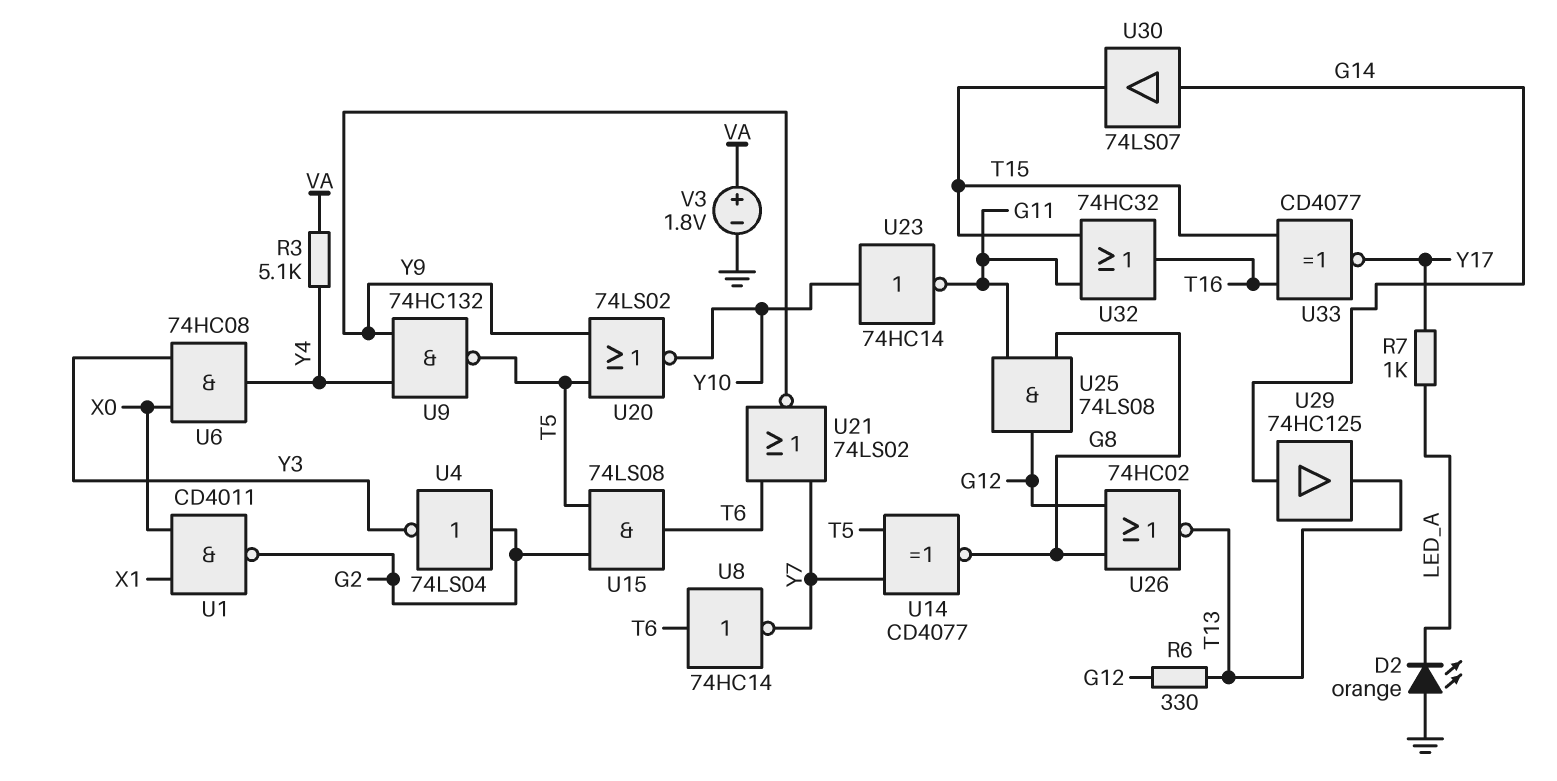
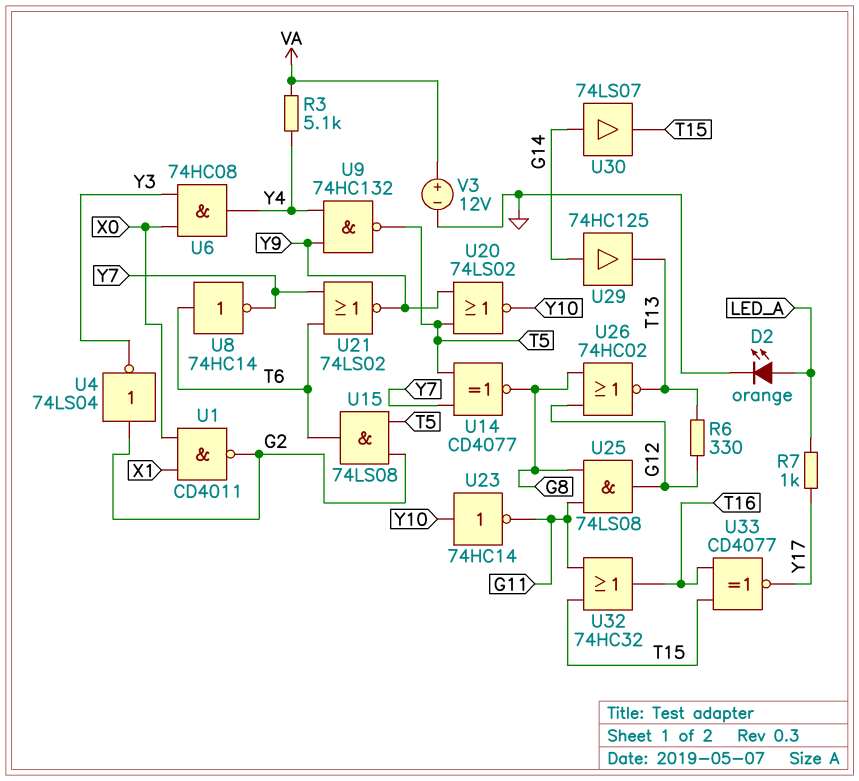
D2: LED orange (A GND, K LED_A) -> LED orange (A LED_A, K GND)
V3: 1.8V (plus VA, minus GND) -> 12V (plus VA, minus GND)

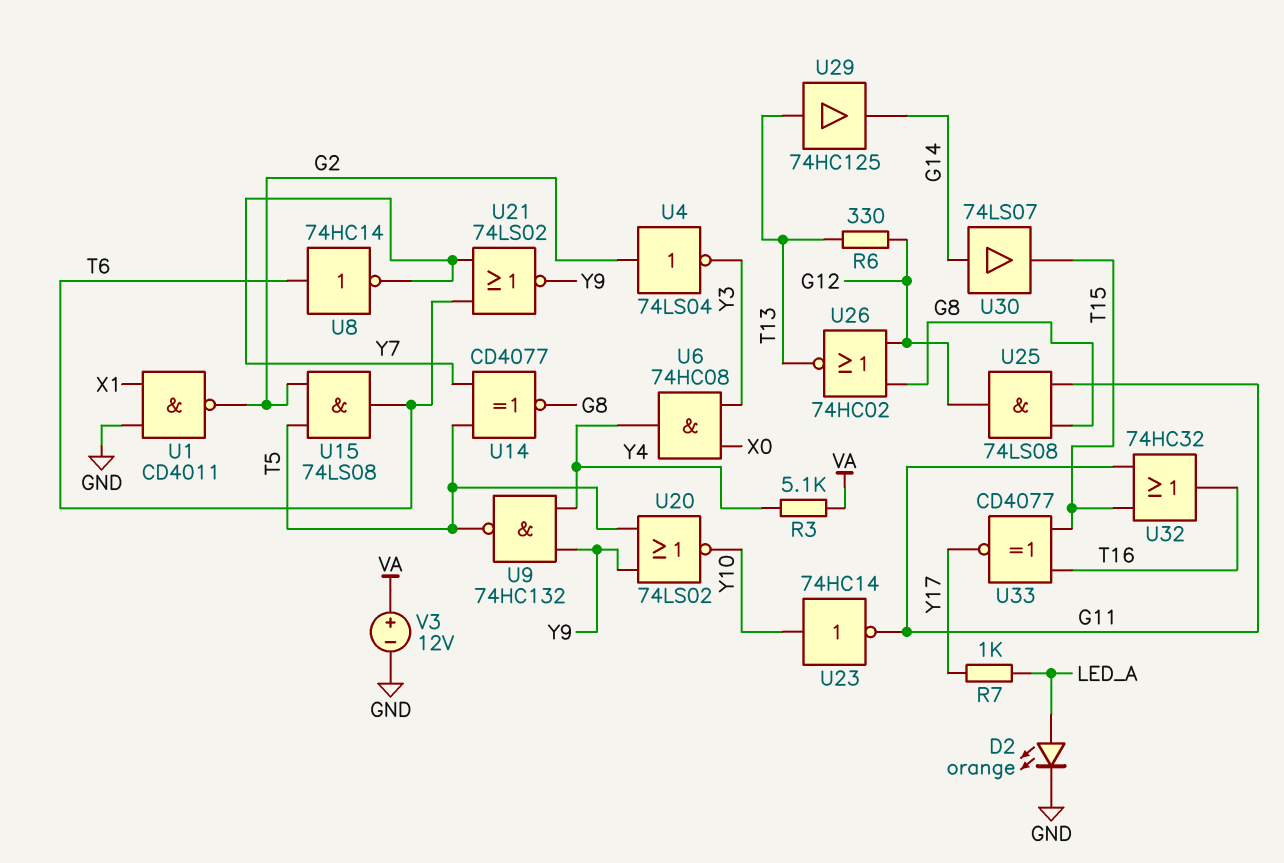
U1: NAND CD4011 (in X0, in X1, out G2) -> NAND CD4011 (in GND, in X1, out G2)
U29: buffer 74HC125 (in G14, out T13) -> buffer 74HC125 (in T13, out G14)

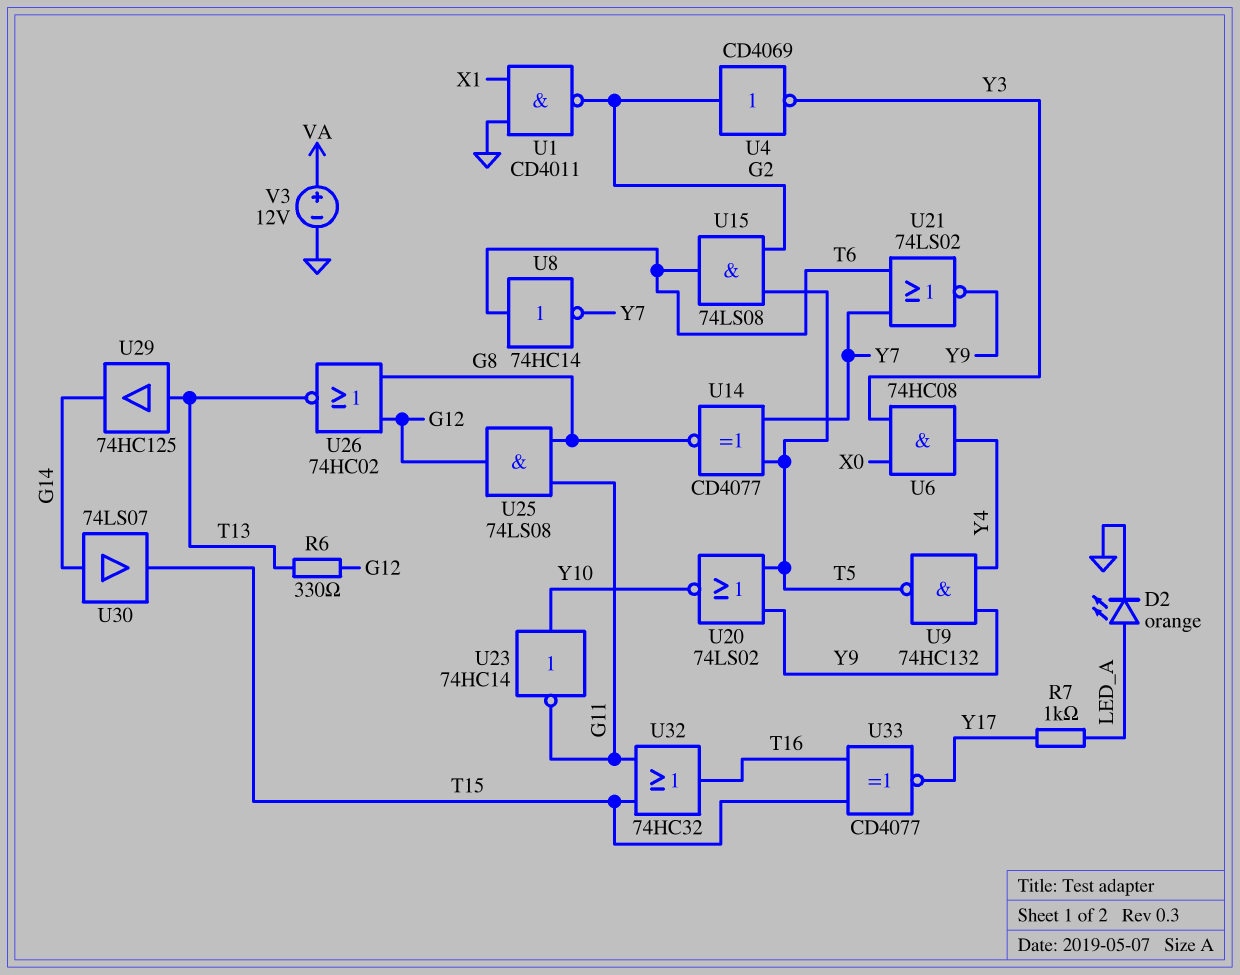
R3: 5.1k (VA, Y4) -> none
U4: NOT 74LS04 (in G2, out Y3) -> NOT CD4069 (in G2, out Y3)

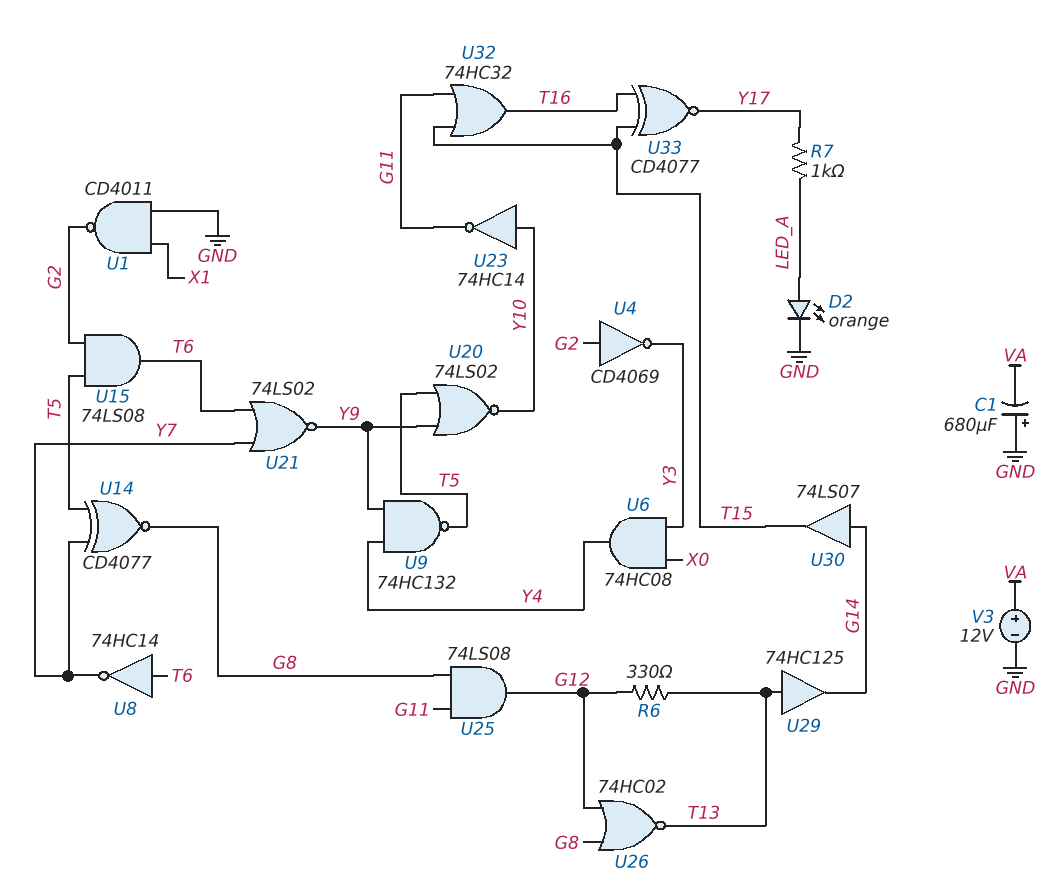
C1: none -> 680uF (plus GND, minus VA)

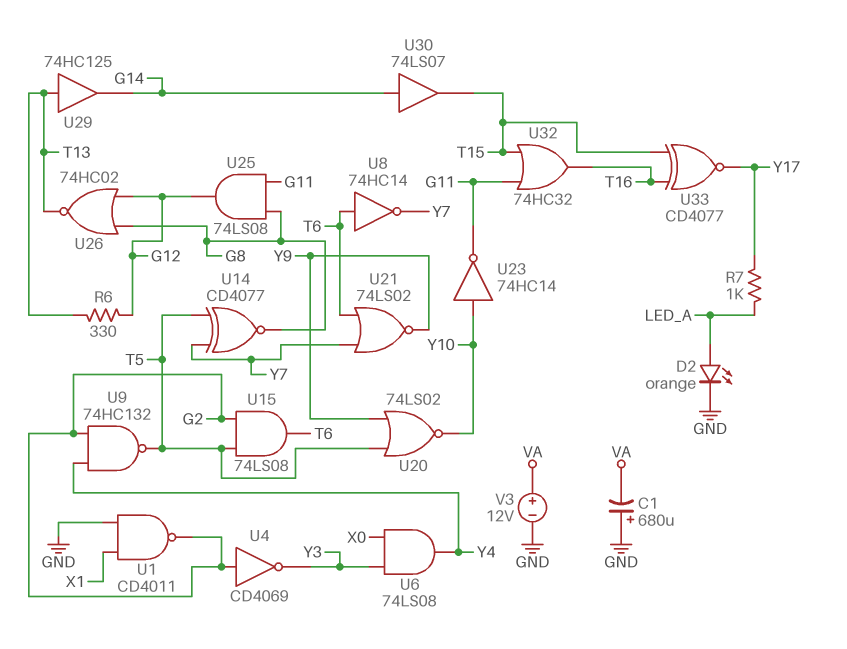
U6: AND 74HC08 (in X0, in Y3, out Y4) -> AND 74LS08 (in X0, in Y3, out Y4)
U9: NAND 74HC132 (in Y4, in Y9, out T5) -> NAND 74HC132 (in G2, in Y4, out T5)

